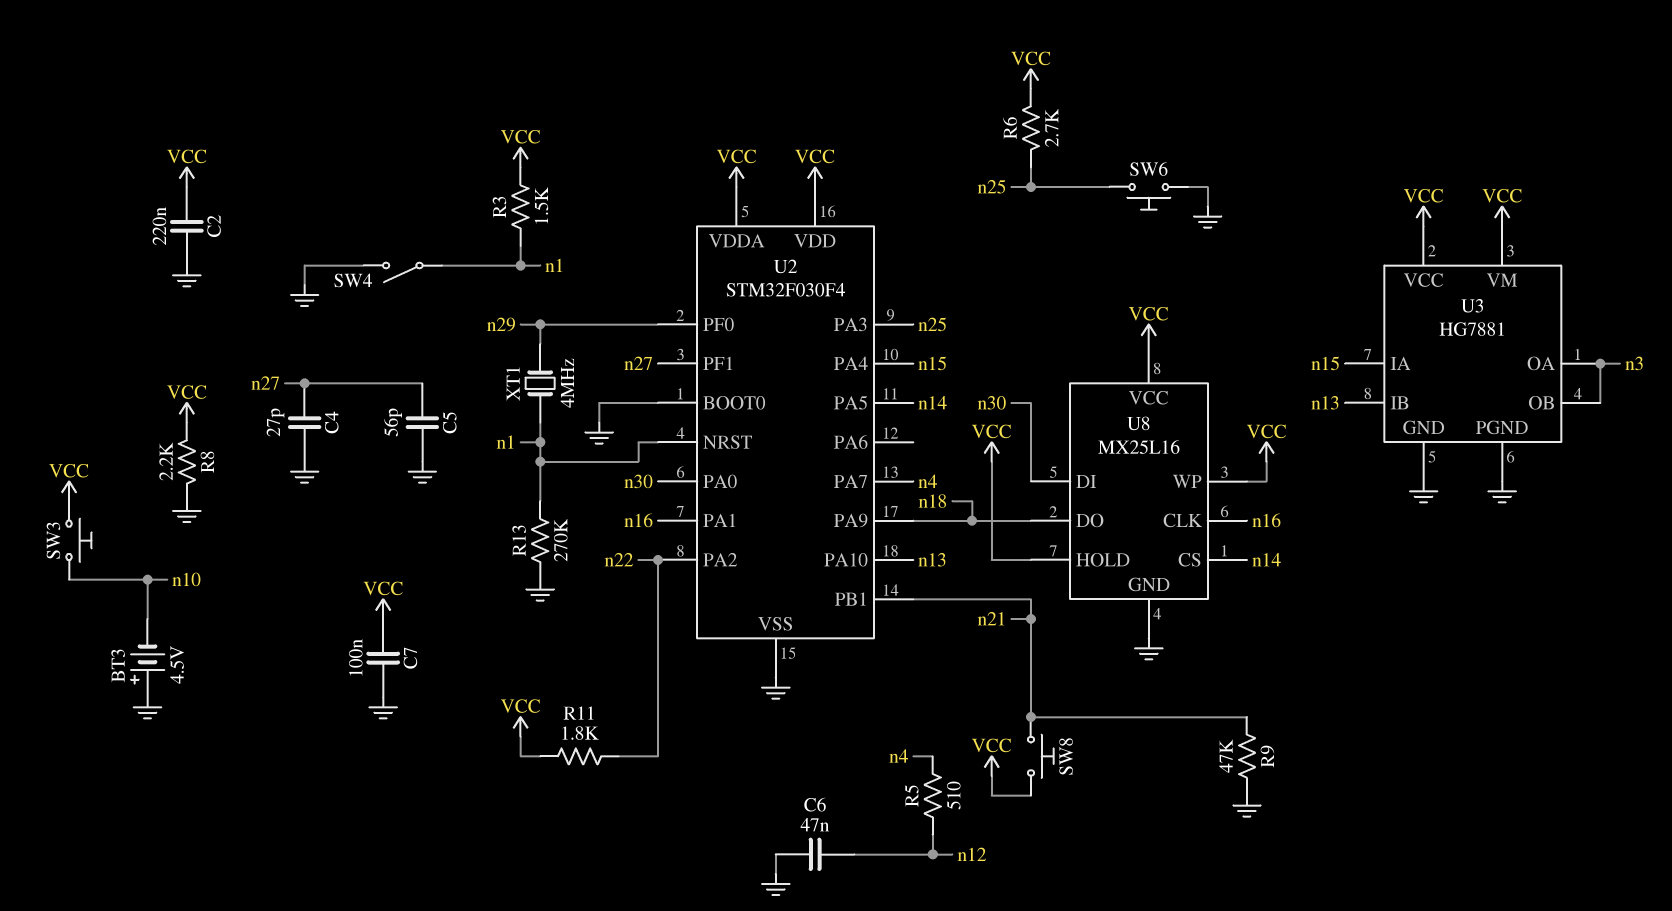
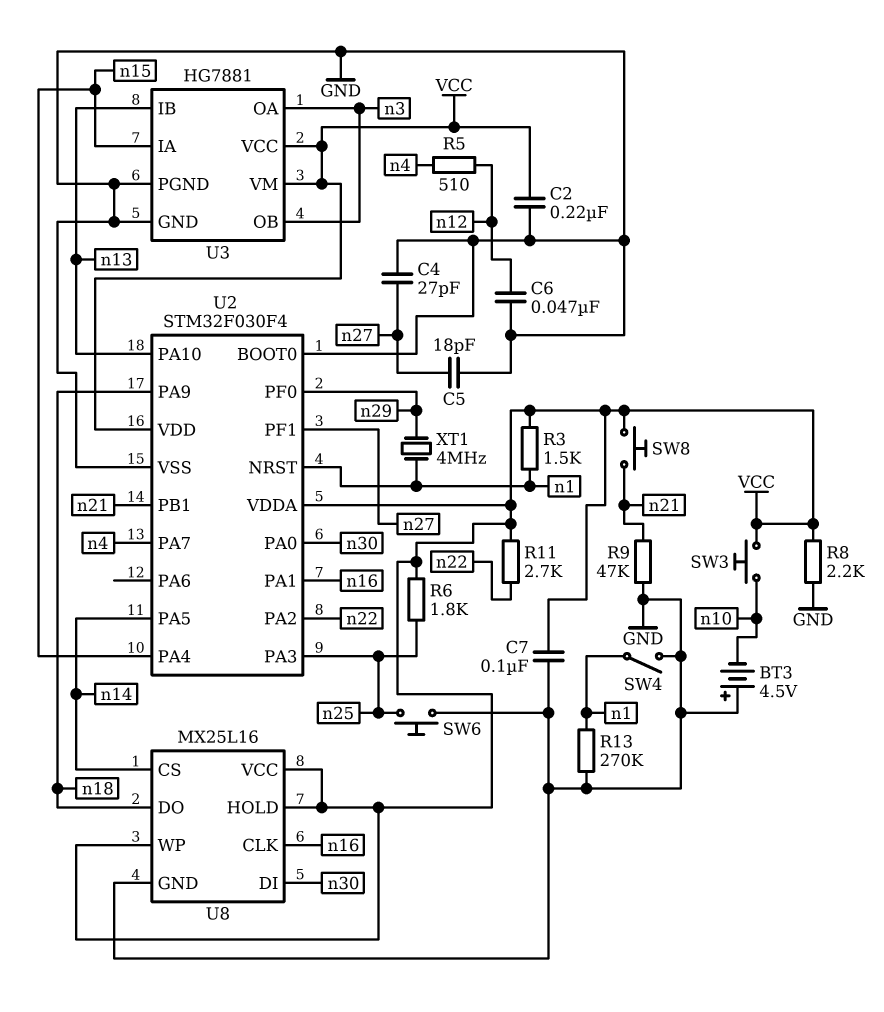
C5: 56pF (GND, n27) -> 18pF (GND, n27)
R6: 2.7k (VCC, n25) -> 1.8k (VCC, n25)
R11: 1.8k (VCC, n22) -> 2.7k (VCC, n22)

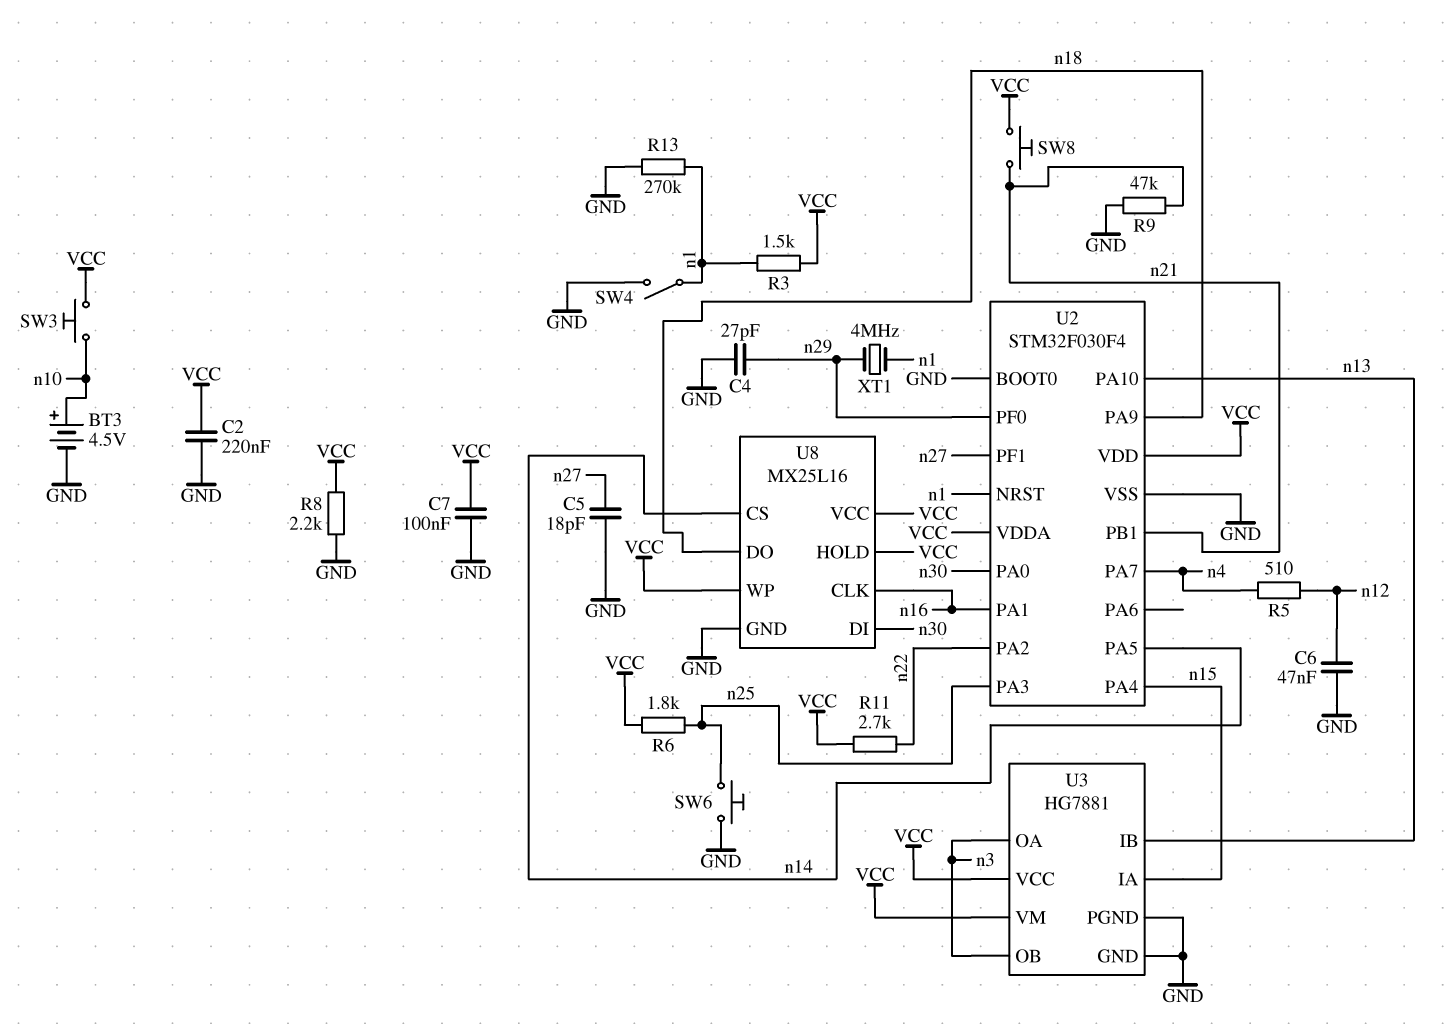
BT3: 4.5V (plus GND, minus n10) -> 4.5V (plus n10, minus GND)
C4: 27pF (GND, n27) -> 27pF (GND, n29)

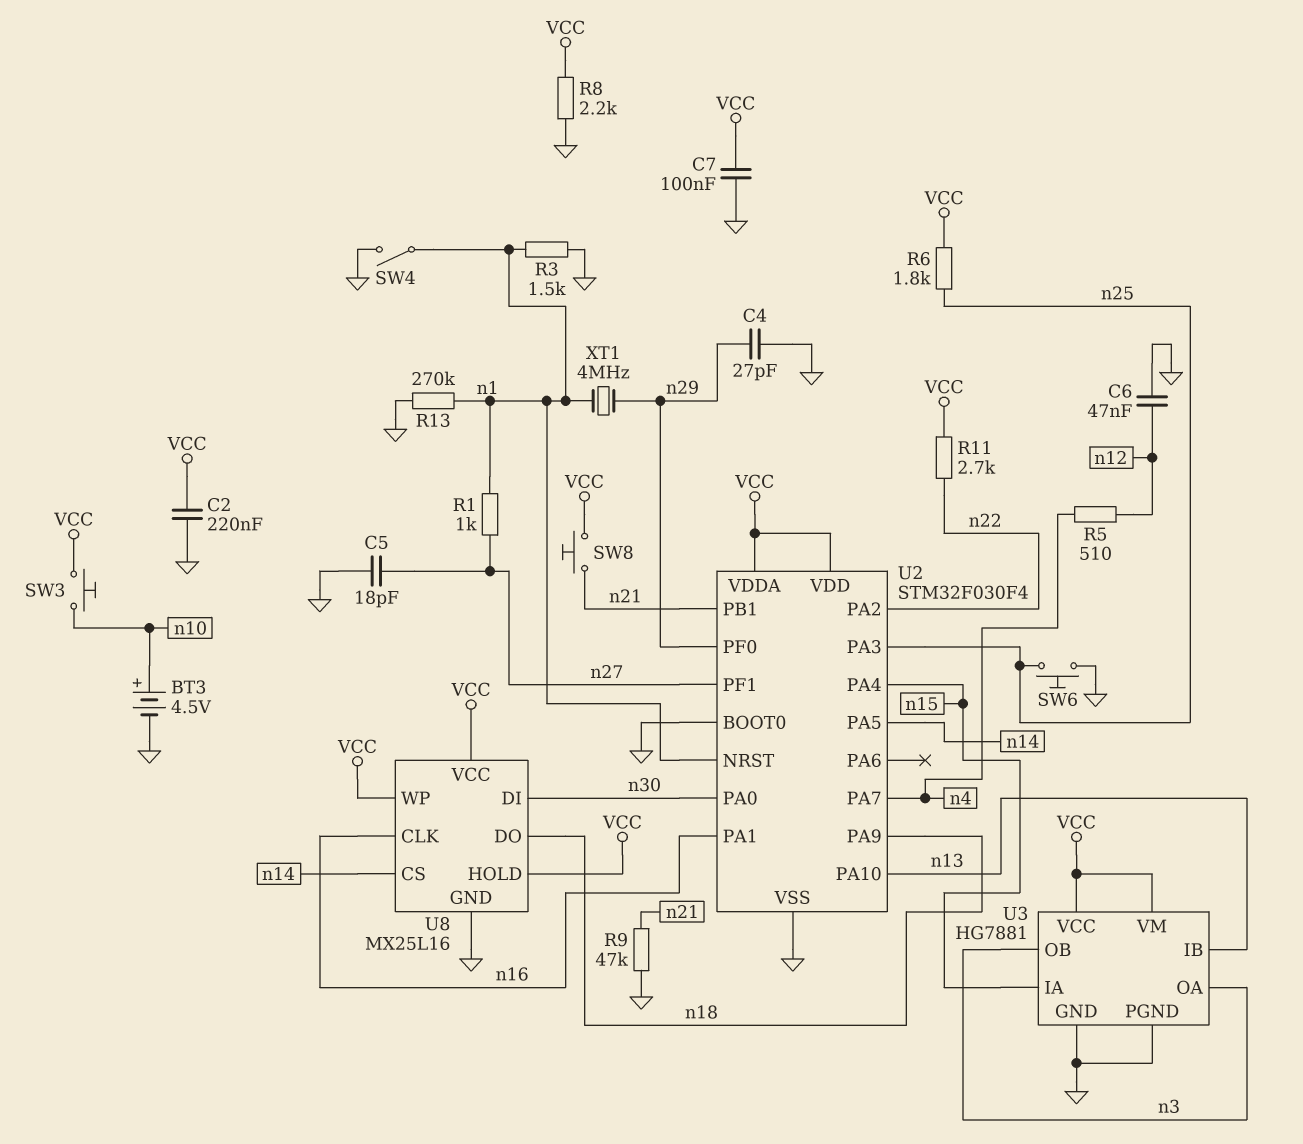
R1: none -> 1k (n1, n27)
R3: 1.5k (VCC, n1) -> 1.5k (GND, n1)

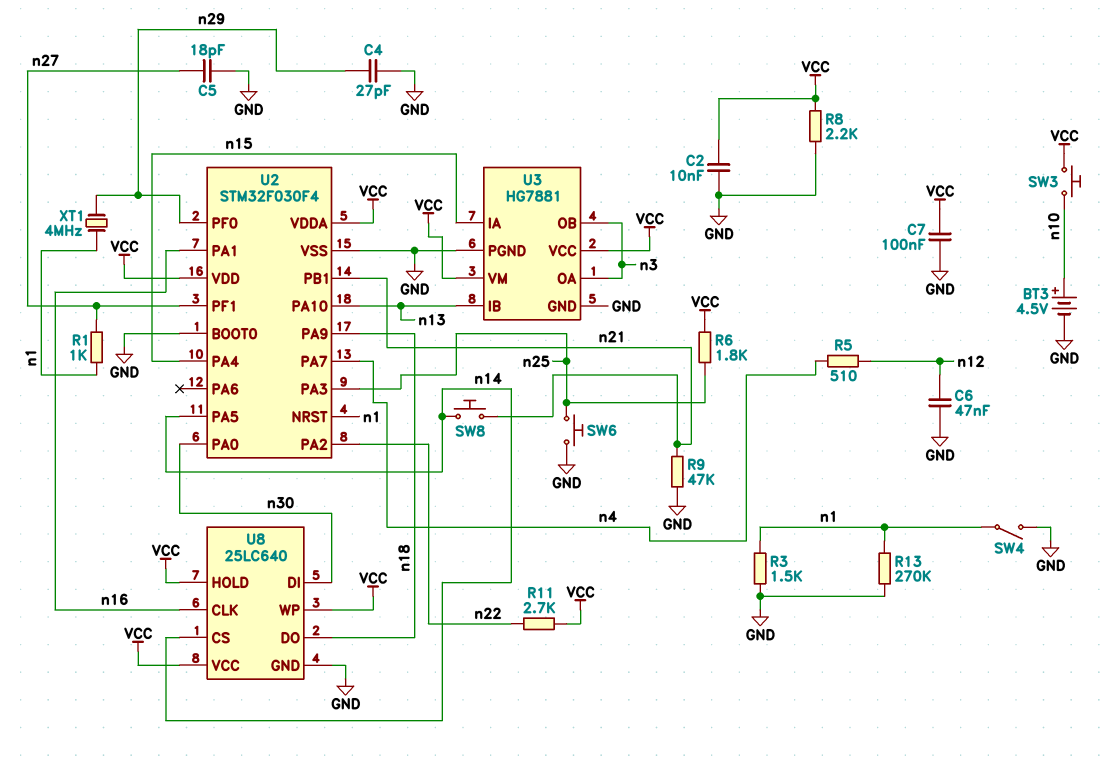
C2: 220nF (GND, VCC) -> 10nF (GND, VCC)
SW8: button (VCC, n21) -> button (n14, n21)
U8: MX25L16 -> 25LC640

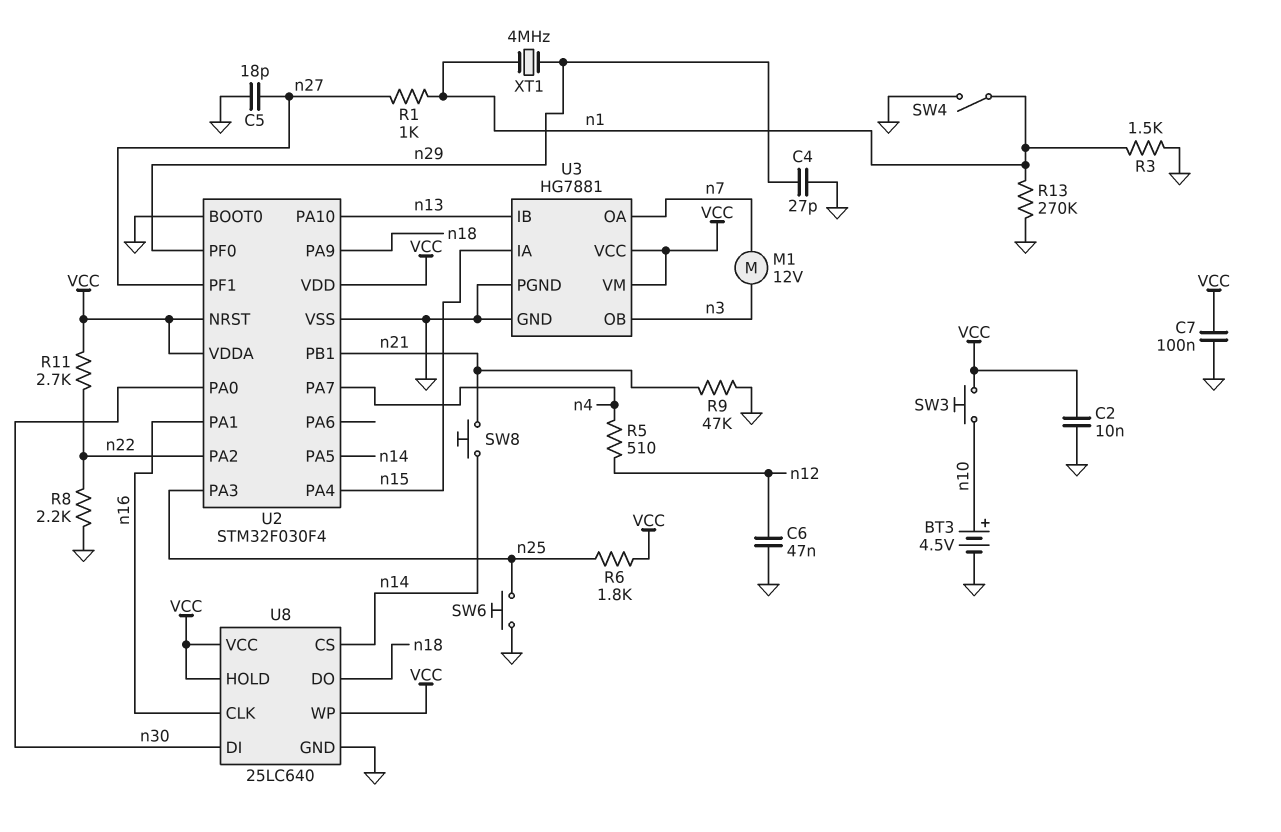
M1: none -> motor 12V (n3, n7)
R8: 2.2k (GND, VCC) -> 2.2k (GND, n22)
U2 pin NRST: n1 -> VCC
U3 pin OA: n3 -> n7

